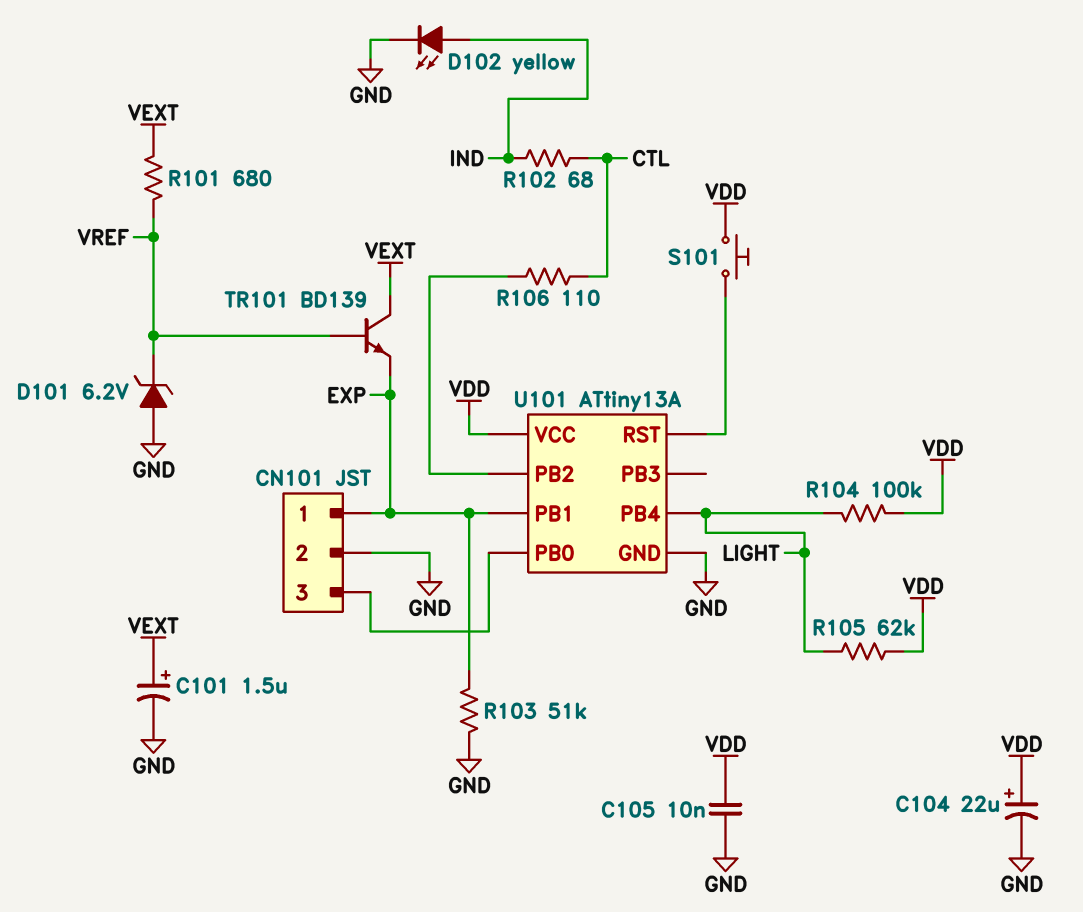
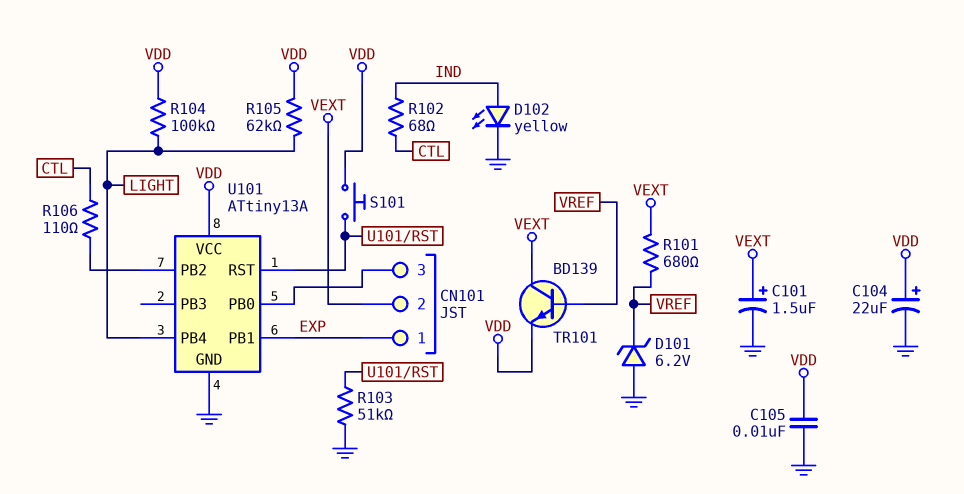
CN101 pin 2: GND -> VEXT
R103: 51k (EXP, GND) -> 51k (GND, U101/RST)
TR101: NPN BD139 (B VREF, C VEXT, E EXP) -> NPN BD139 (B VREF, C VEXT, E VDD)

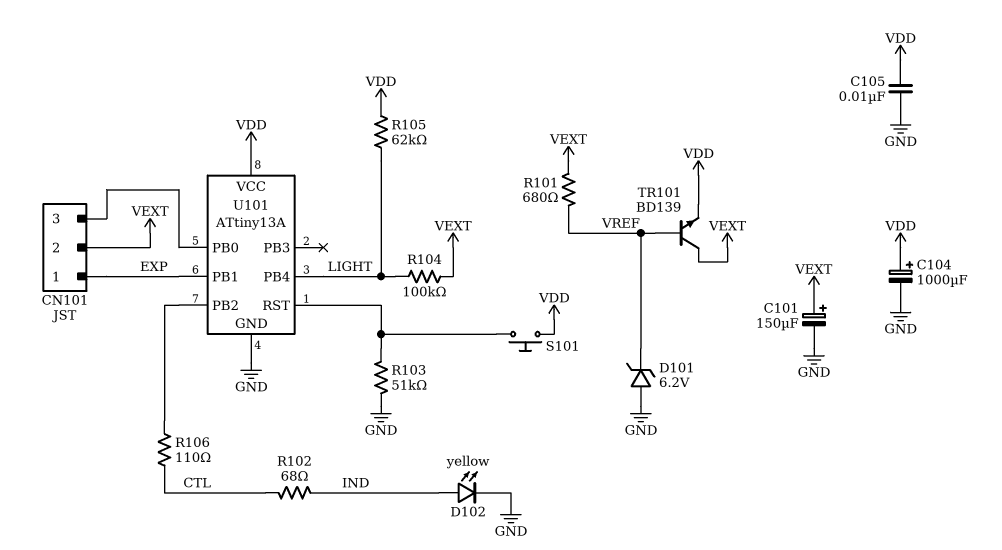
C101: 1.5uF (plus VEXT, minus GND) -> 150uF (plus VEXT, minus GND)
C104: 22uF (plus VDD, minus GND) -> 1000uF (plus VDD, minus GND)
R104: 100k (LIGHT, VDD) -> 100k (LIGHT, VEXT)

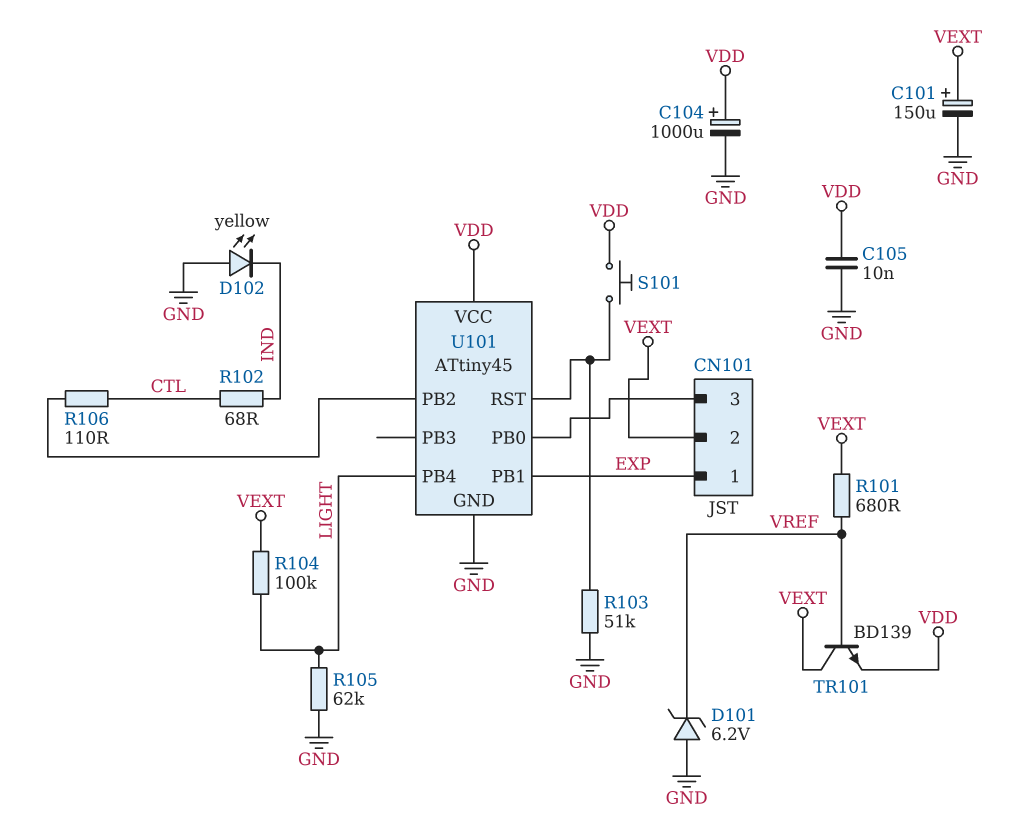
D102: LED yellow (A IND, K GND) -> LED yellow (A GND, K IND)
R105: 62k (LIGHT, VDD) -> 62k (GND, LIGHT)
U101: ATtiny13A -> ATtiny45

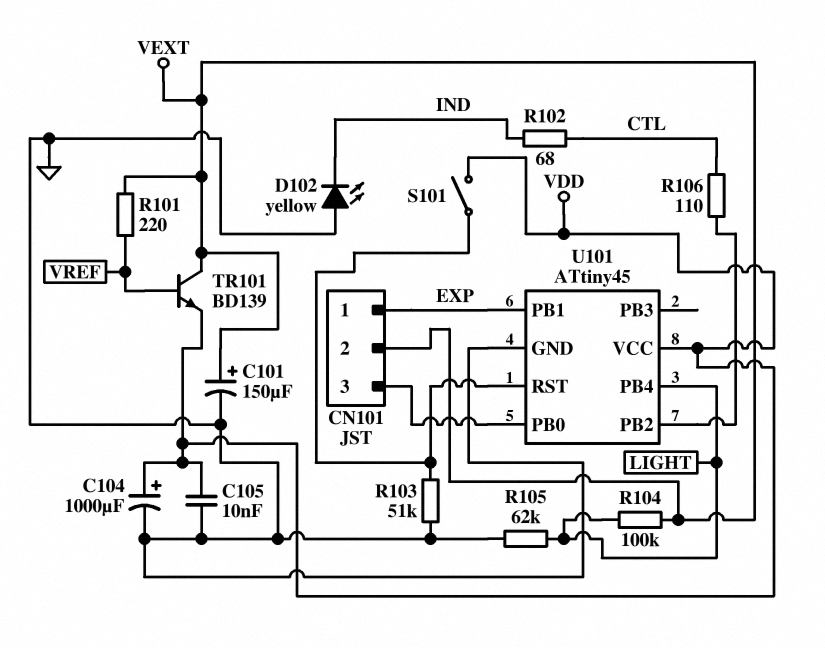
D101: zener 6.2V (A GND, K VREF) -> none
R101: 680 (VEXT, VREF) -> 220 (VEXT, VREF)
S101: button (U101/RST, VDD) -> switch (U101/RST, VDD)

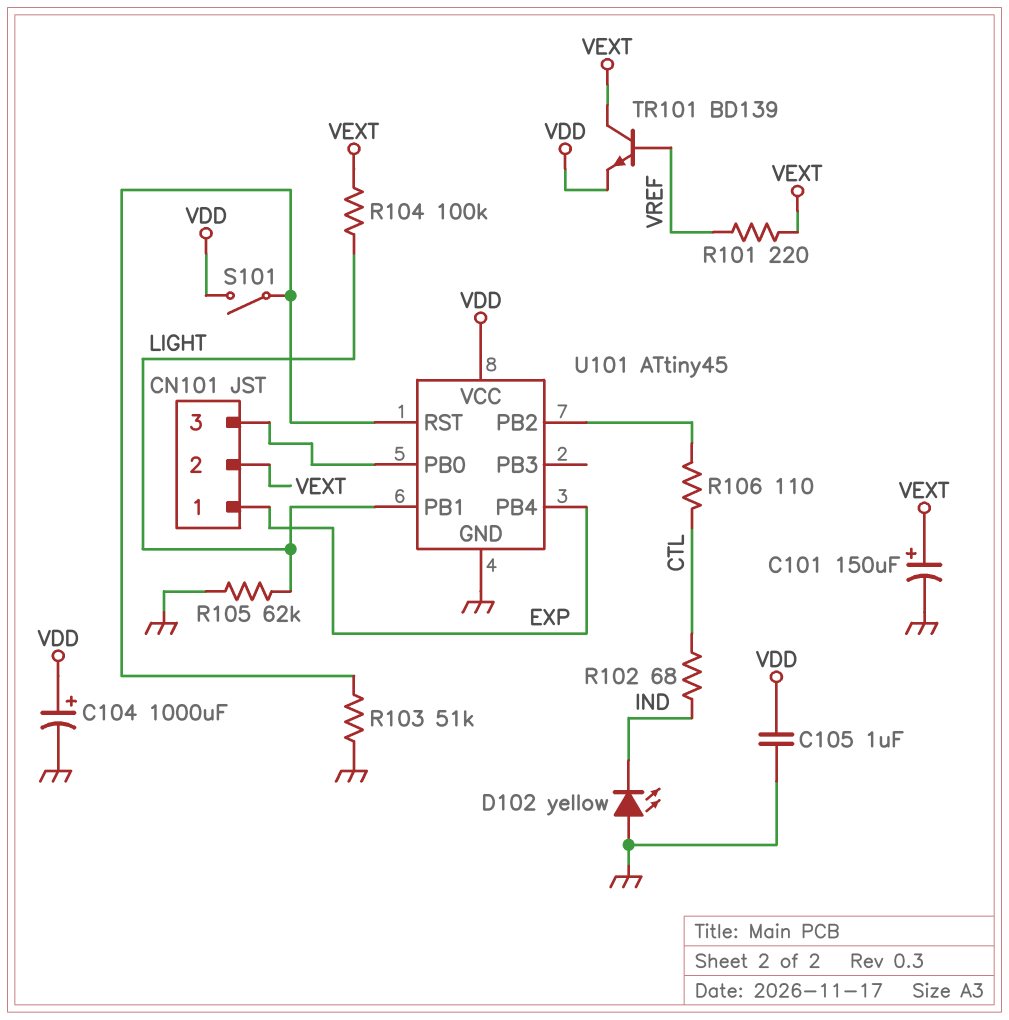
C105: 10nF (GND, VDD) -> 1uF (GND, VDD)
U101 pin PB1: EXP -> LIGHT
U101 pin PB4: LIGHT -> EXP

